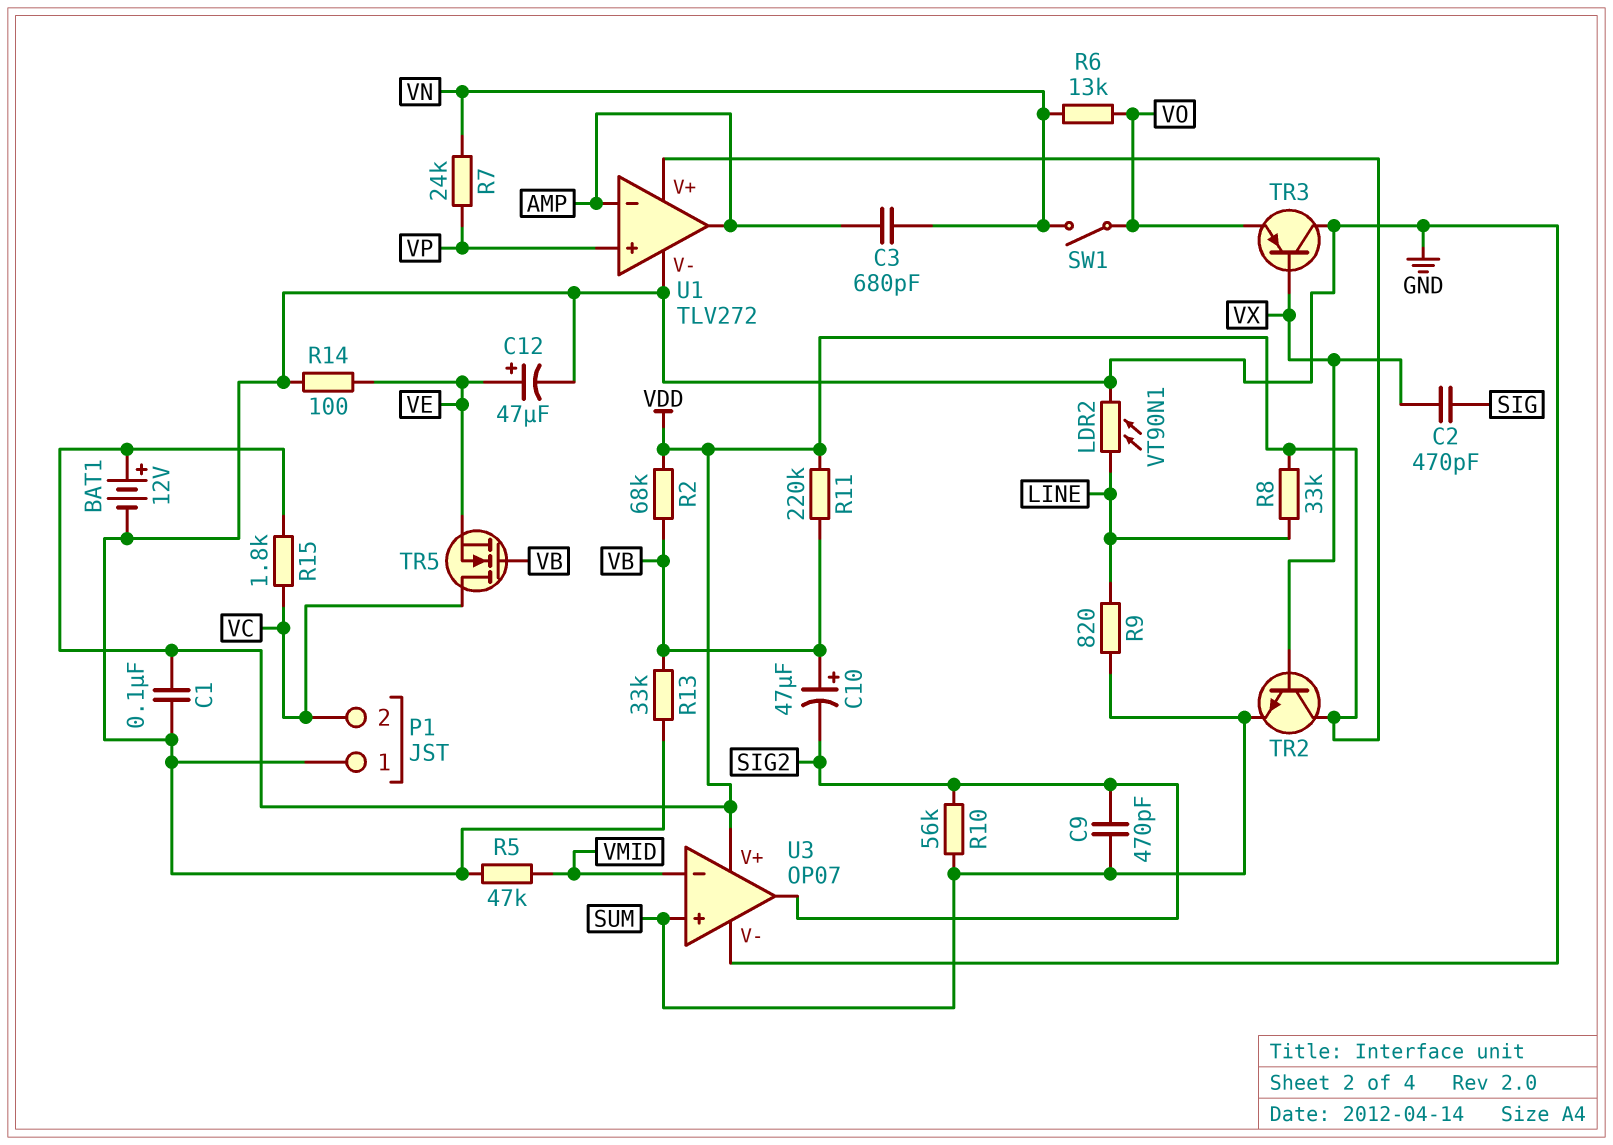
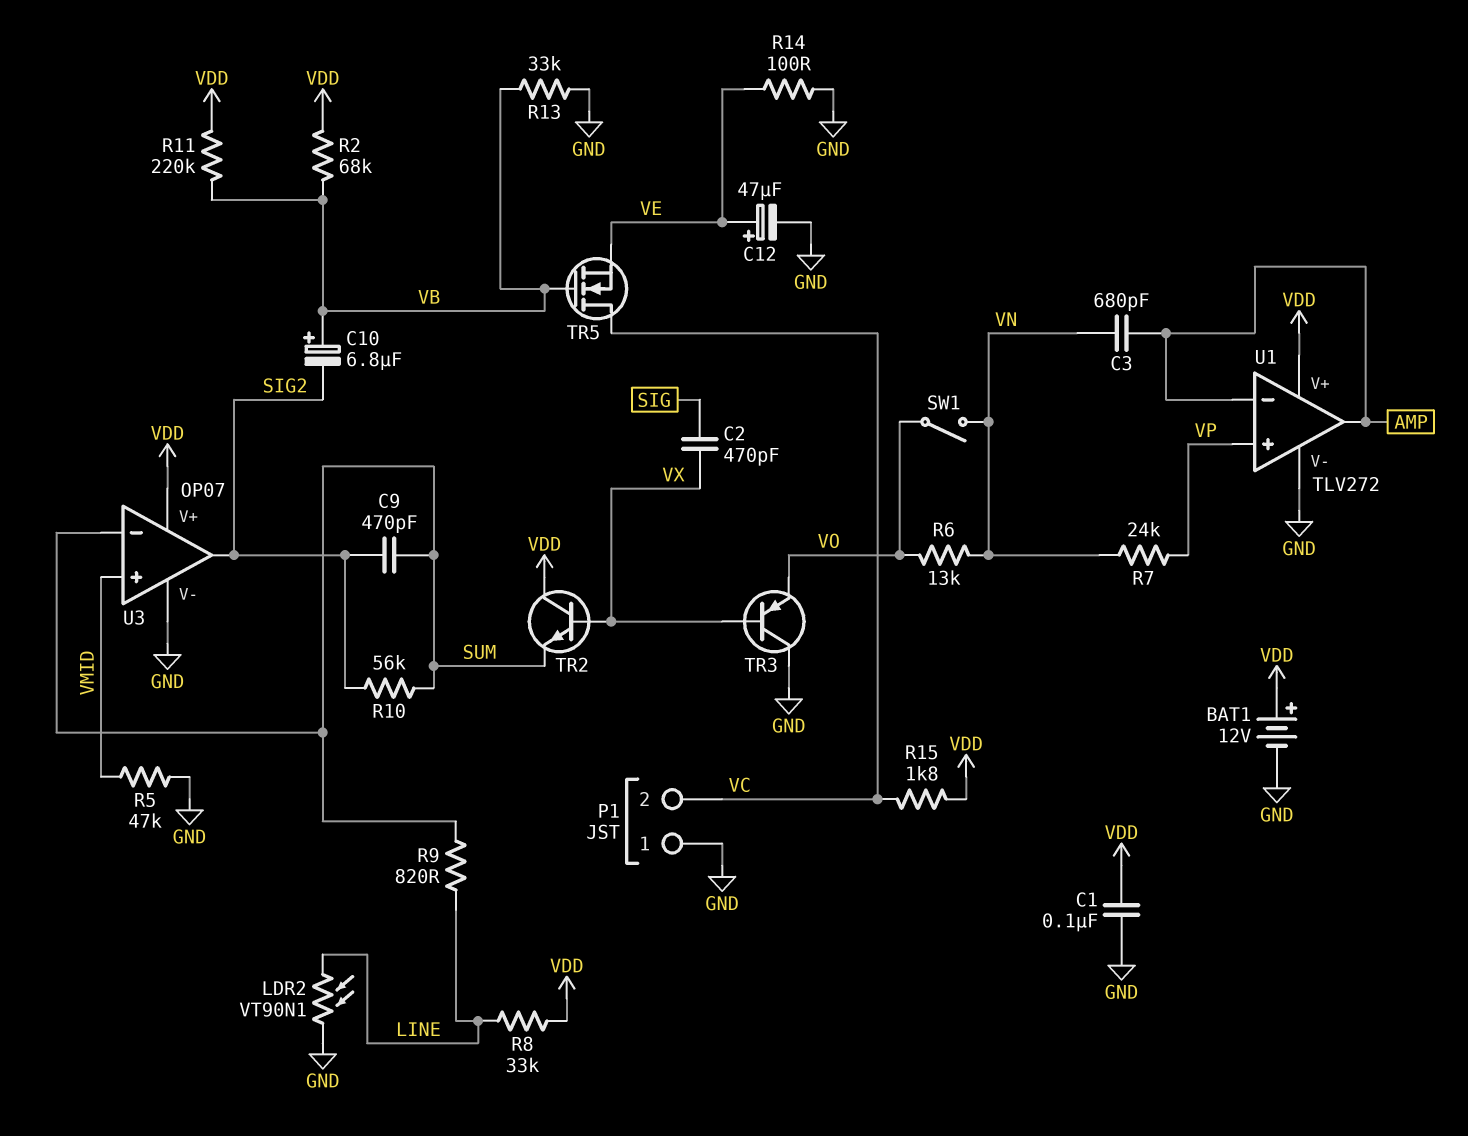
C10: 47uF (plus VB, minus SIG2) -> 6.8uF (plus VB, minus SIG2)
U3 pin in+: SUM -> VMID
U3 pin in-: VMID -> SUM

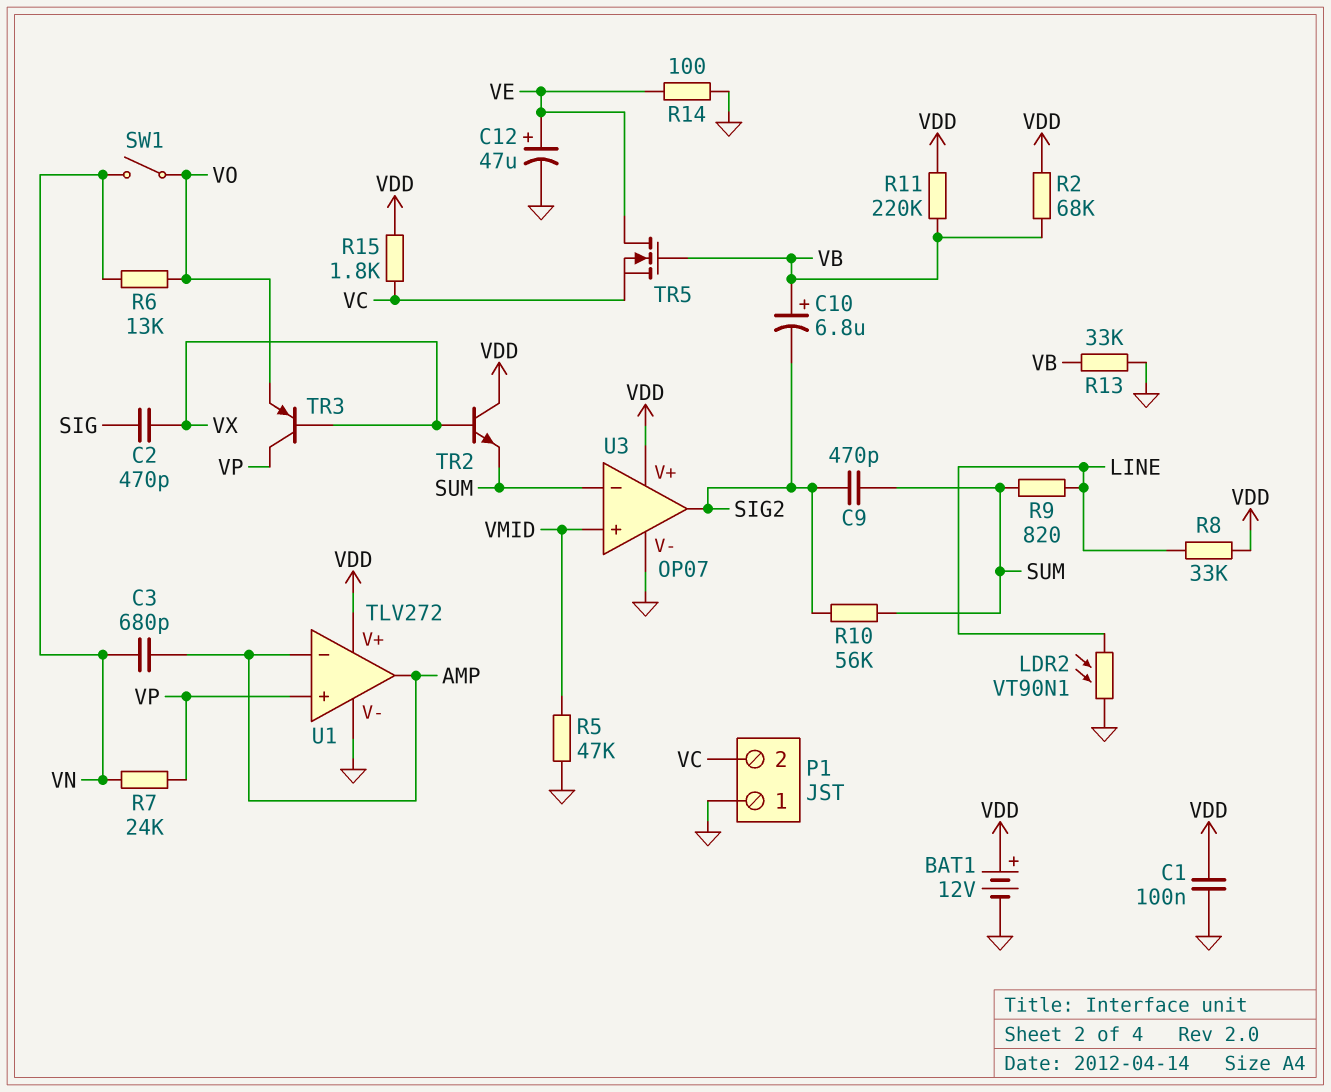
TR3: PNP (B VX, C GND, E VO) -> PNP (B VX, C VP, E VO)
TR5: NMOS (G VB, D VC, S VE) -> NMOS (G VB, D VE, S VC)

